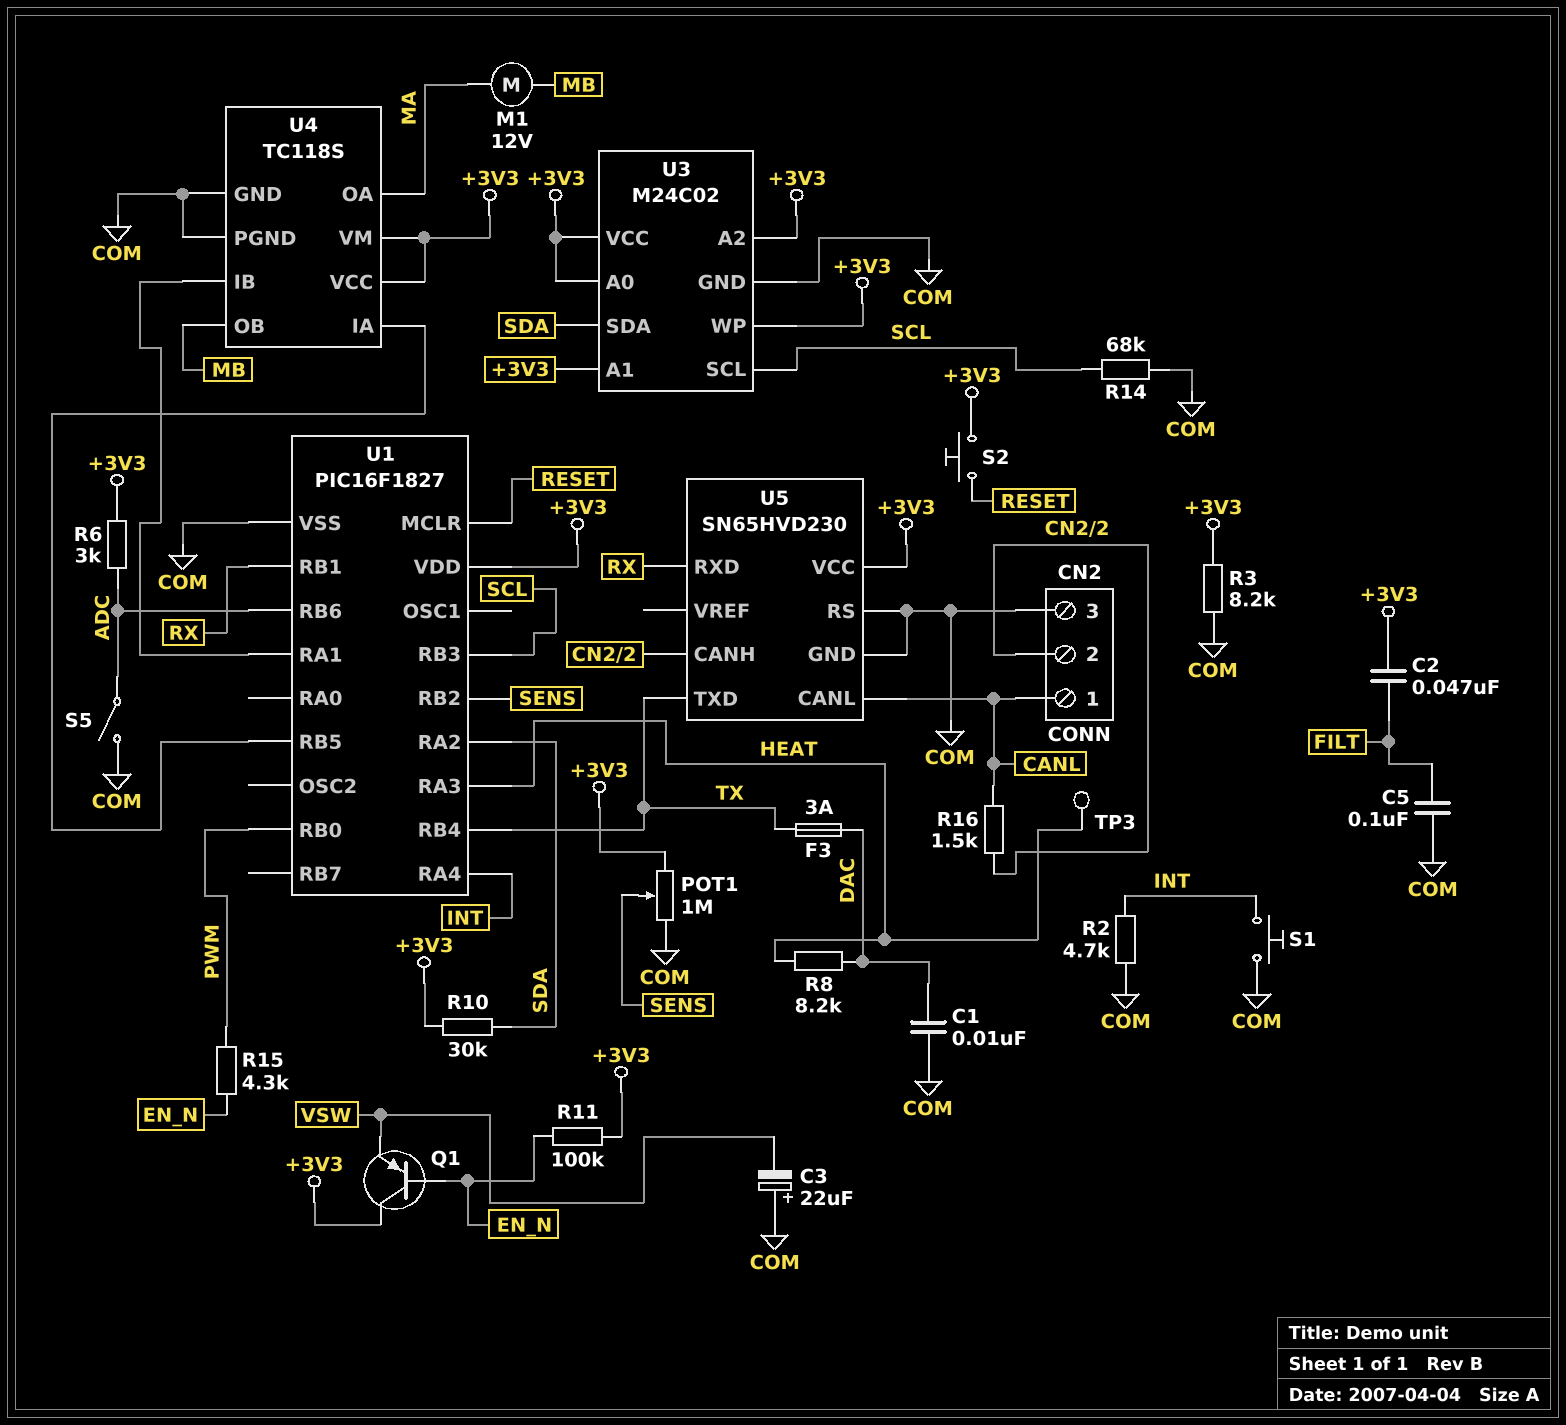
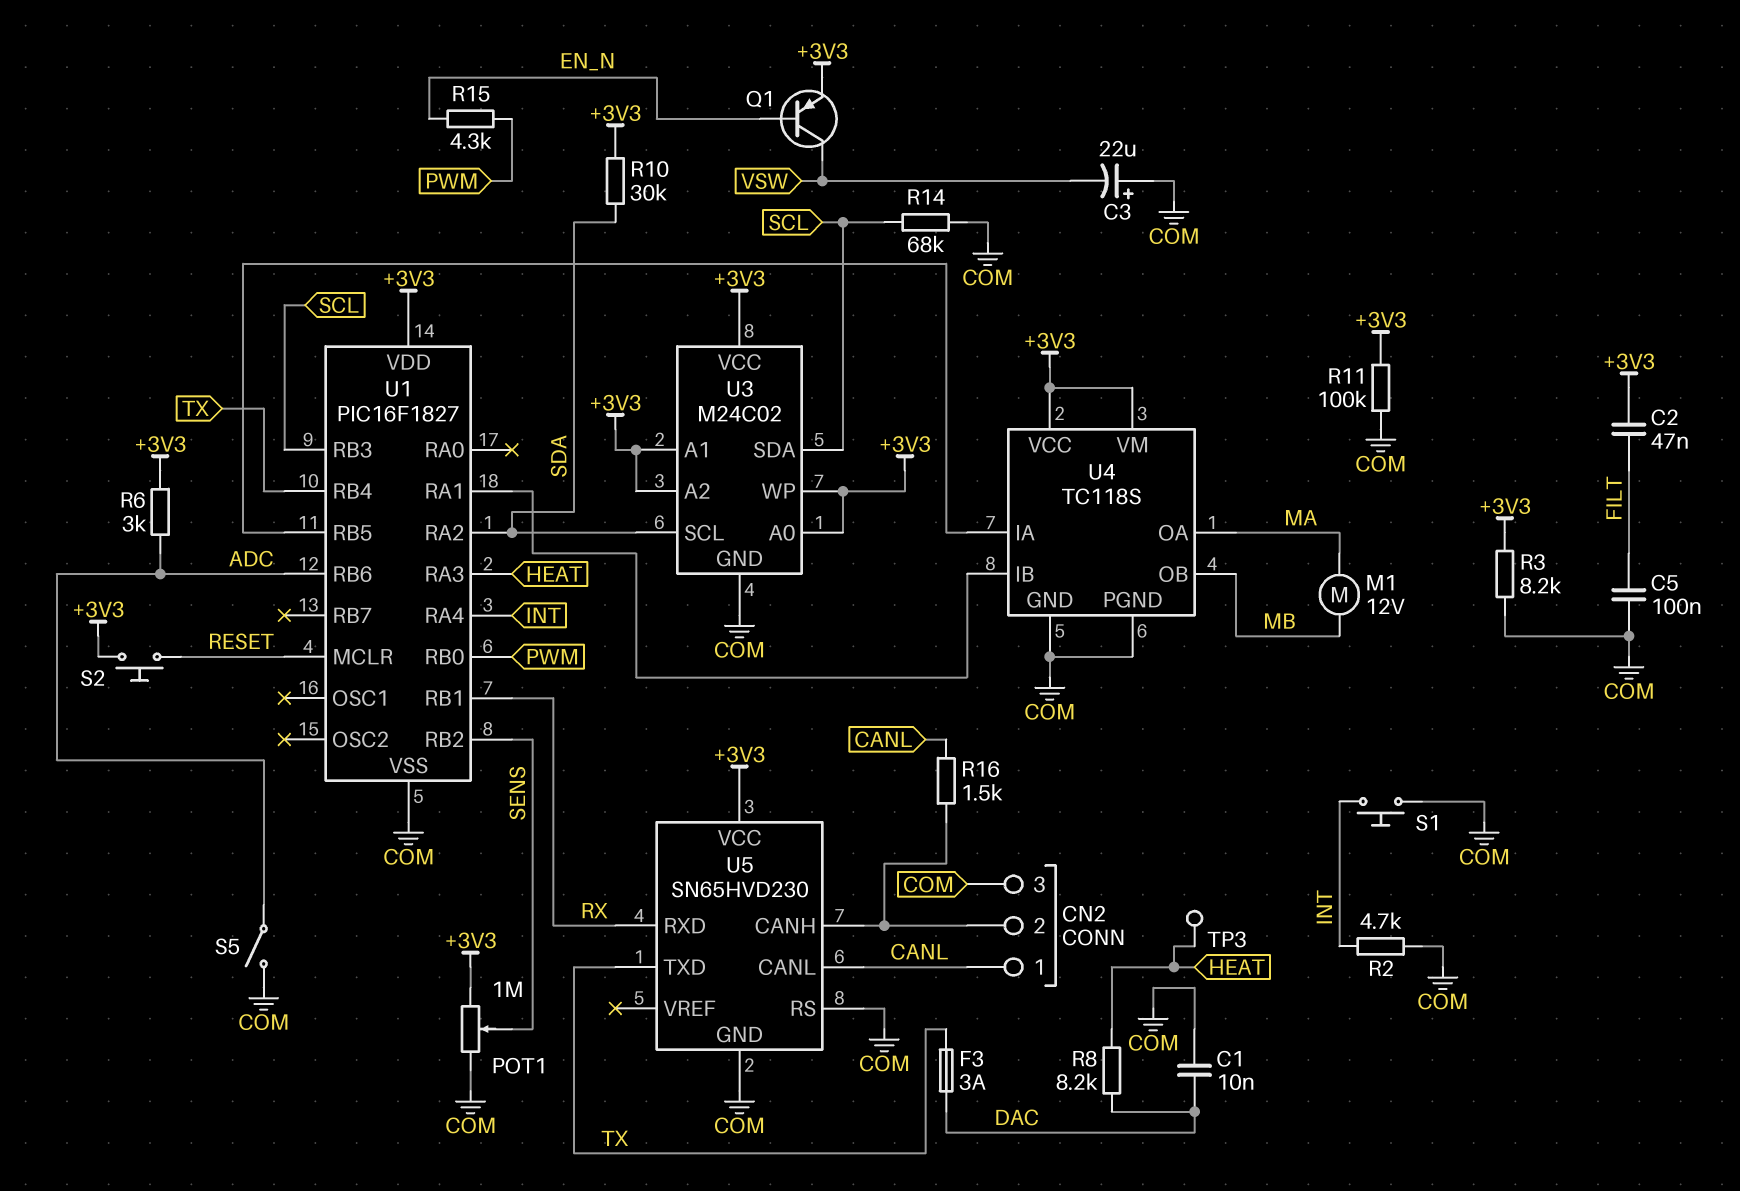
Q1: PNP (B EN_N, C +3V3, E VSW) -> PNP (B EN_N, C VSW, E +3V3)
R11: 100k (+3V3, EN_N) -> 100k (+3V3, COM)
U3 pin SCL: SCL -> SDA
U3 pin SDA: SDA -> SCL

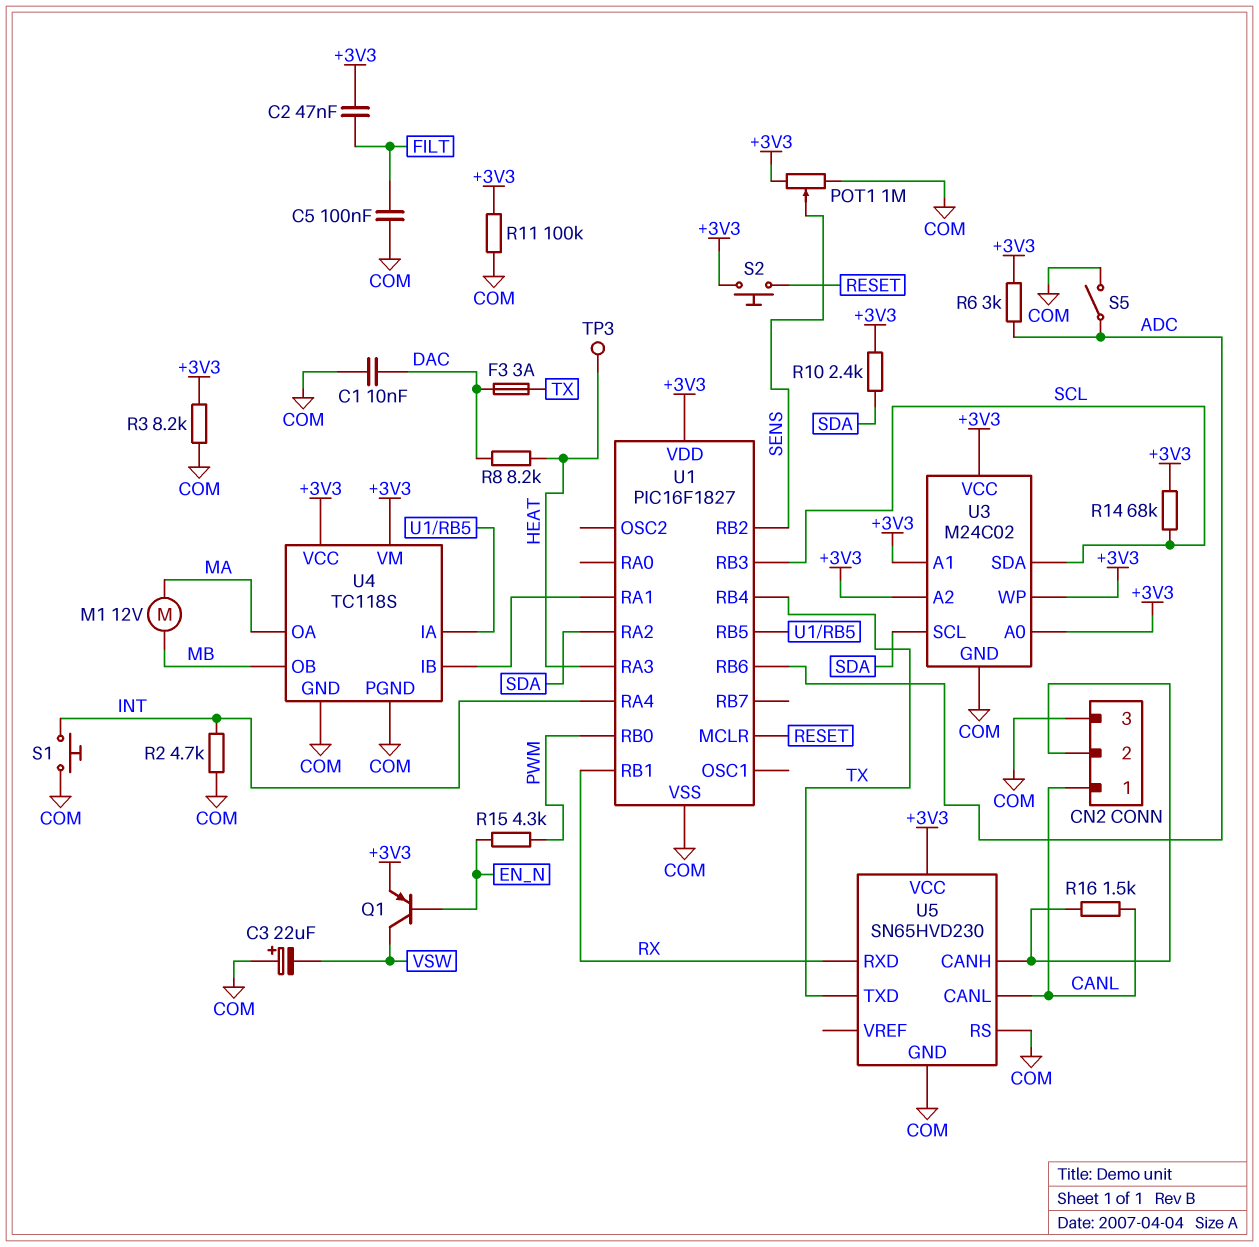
R10: 30k (+3V3, SDA) -> 2.4k (+3V3, SDA)
R14: 68k (COM, SCL) -> 68k (+3V3, SCL)

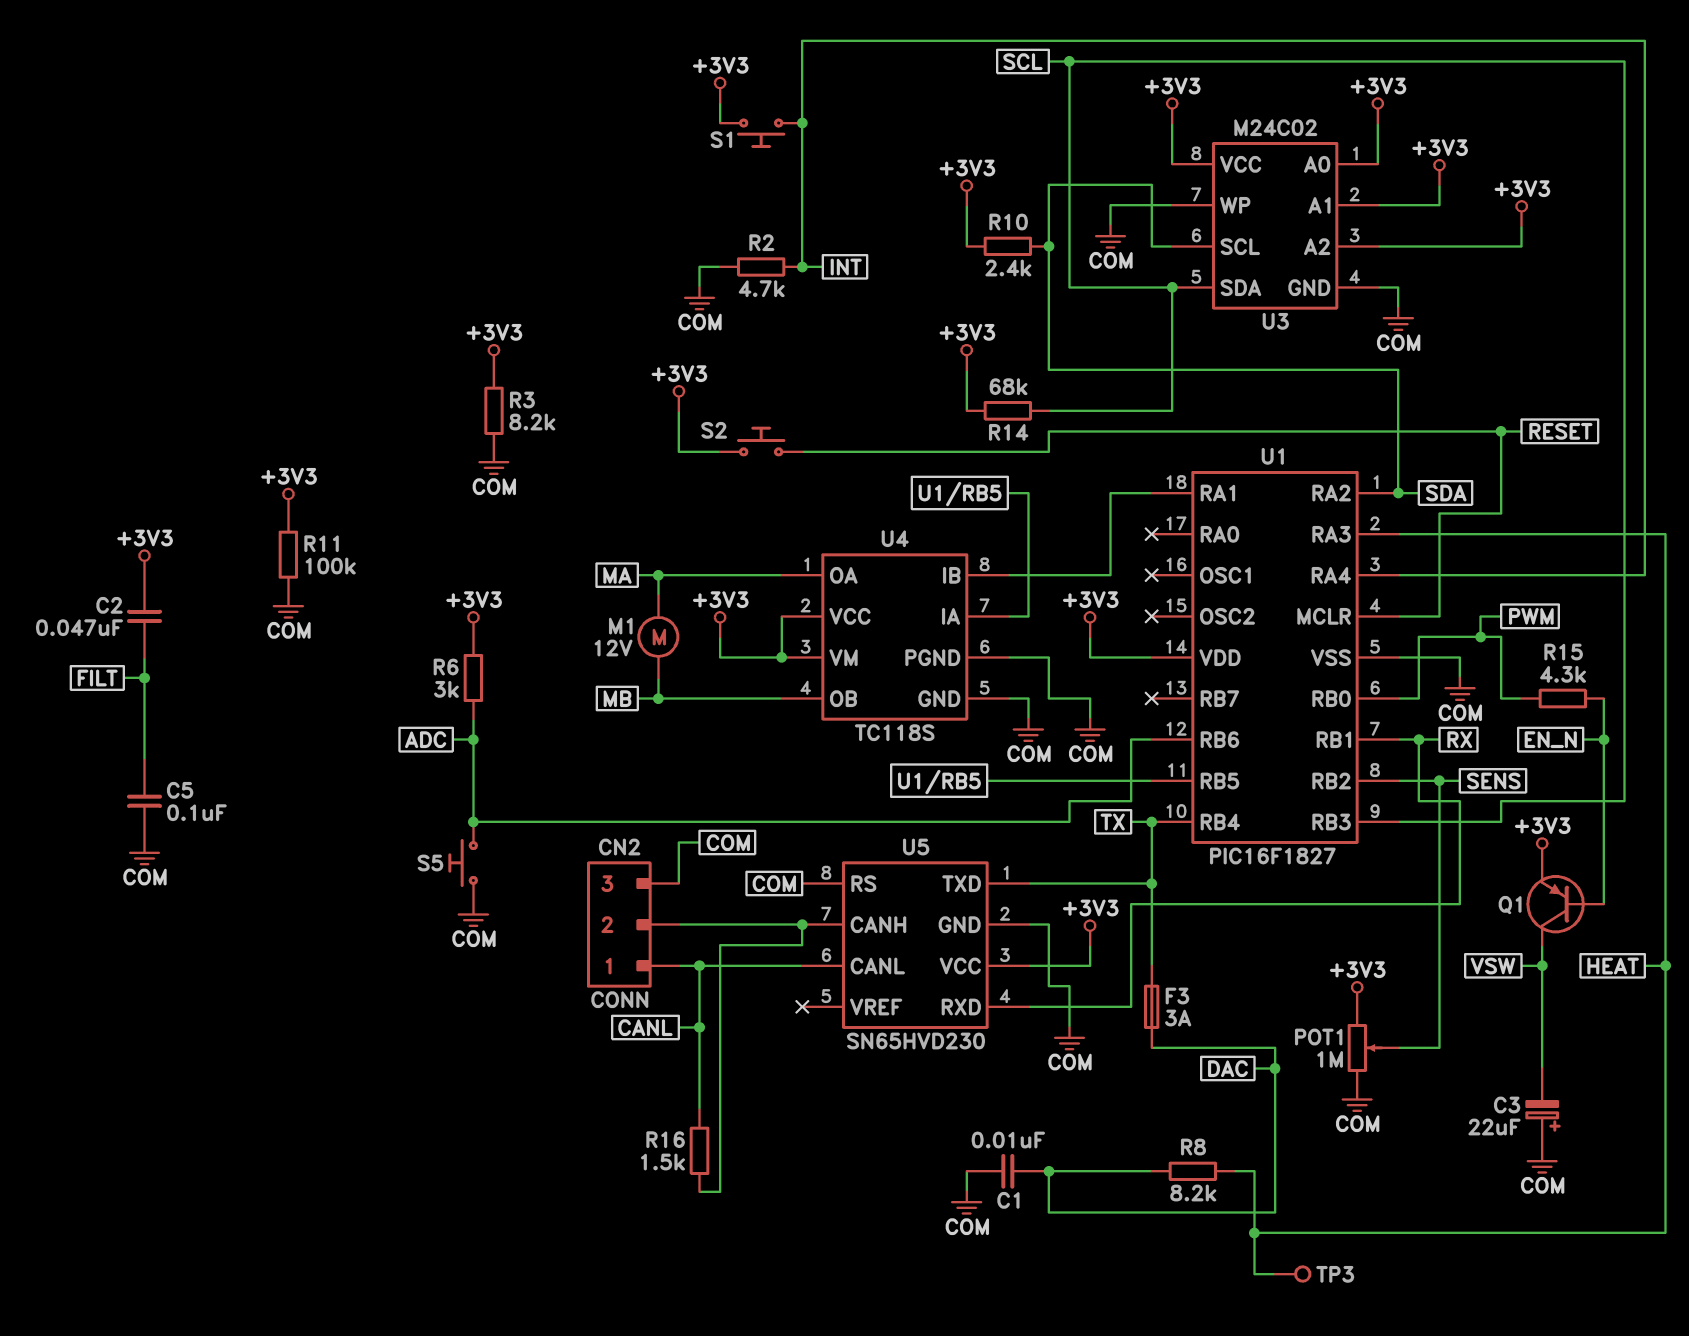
S1: button (COM, INT) -> button (+3V3, INT)
S5: switch (ADC, COM) -> button (ADC, COM)
U3 pin WP: +3V3 -> COM

